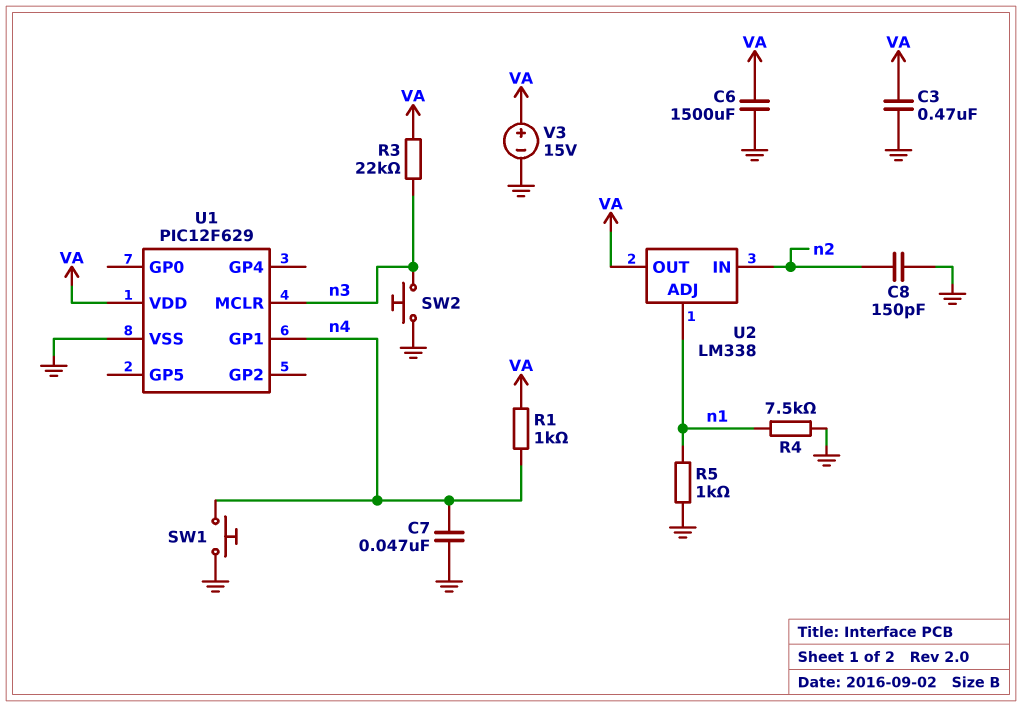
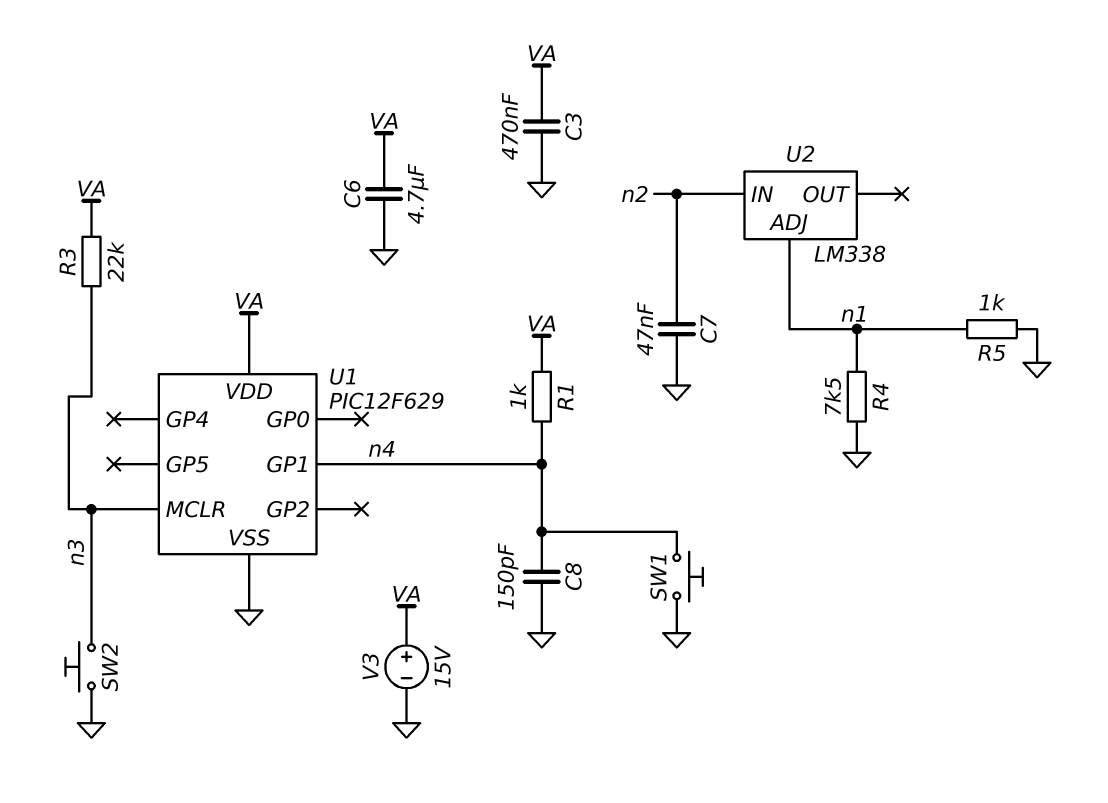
C6: 1500uF (GND, VA) -> 4.7uF (GND, VA)
C7: 47nF (GND, n4) -> 47nF (GND, n2)
C8: 150pF (GND, n2) -> 150pF (GND, n4)
U2 pin OUT: VA -> none

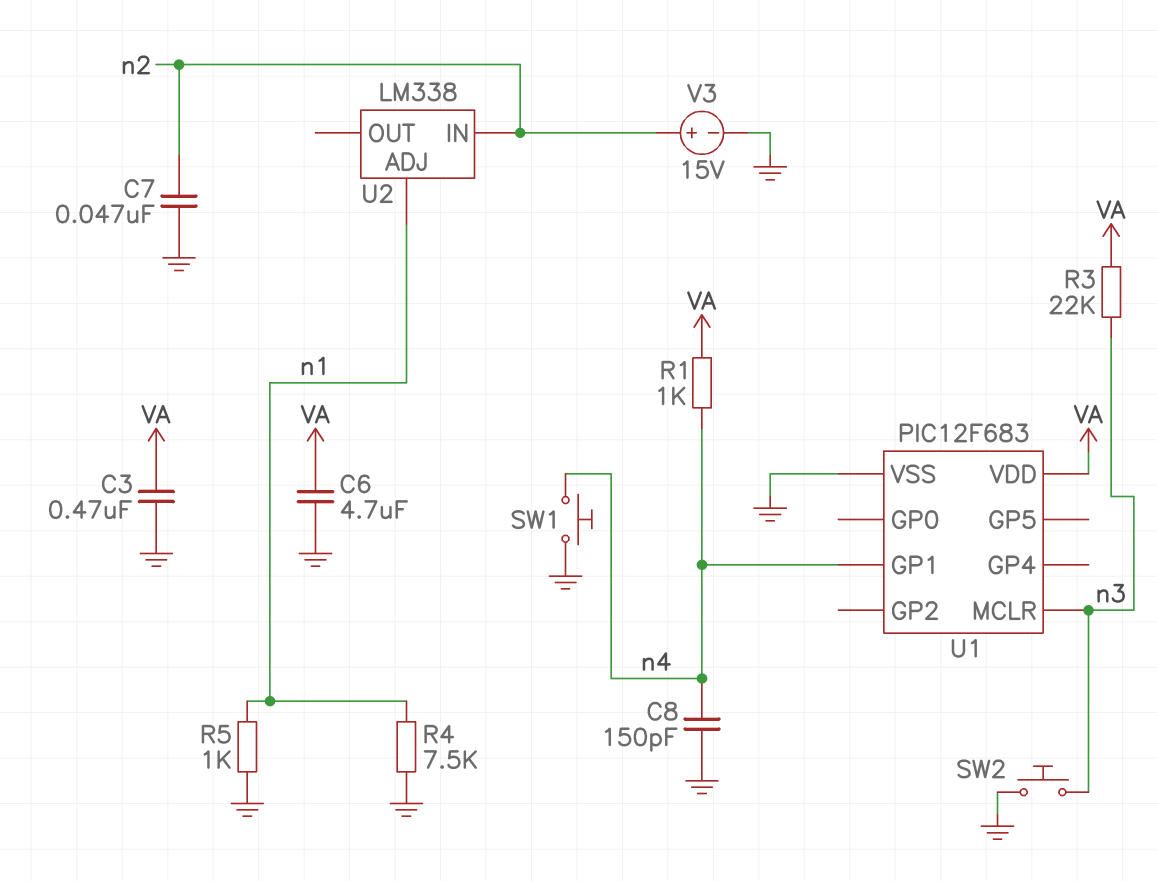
U1: PIC12F629 -> PIC12F683
V3: 15V (plus VA, minus GND) -> 15V (plus n2, minus GND)

